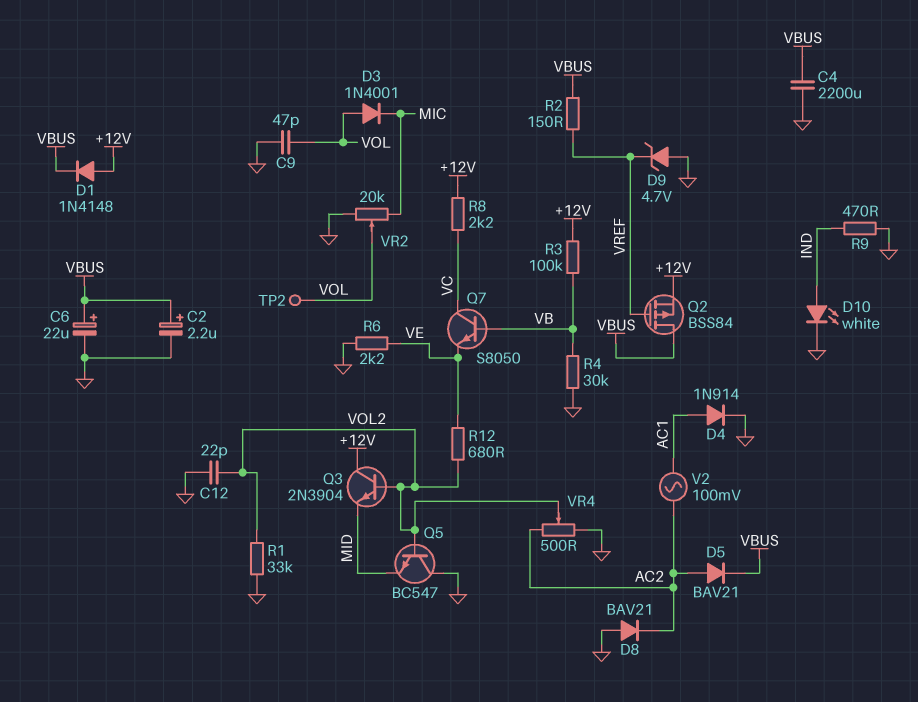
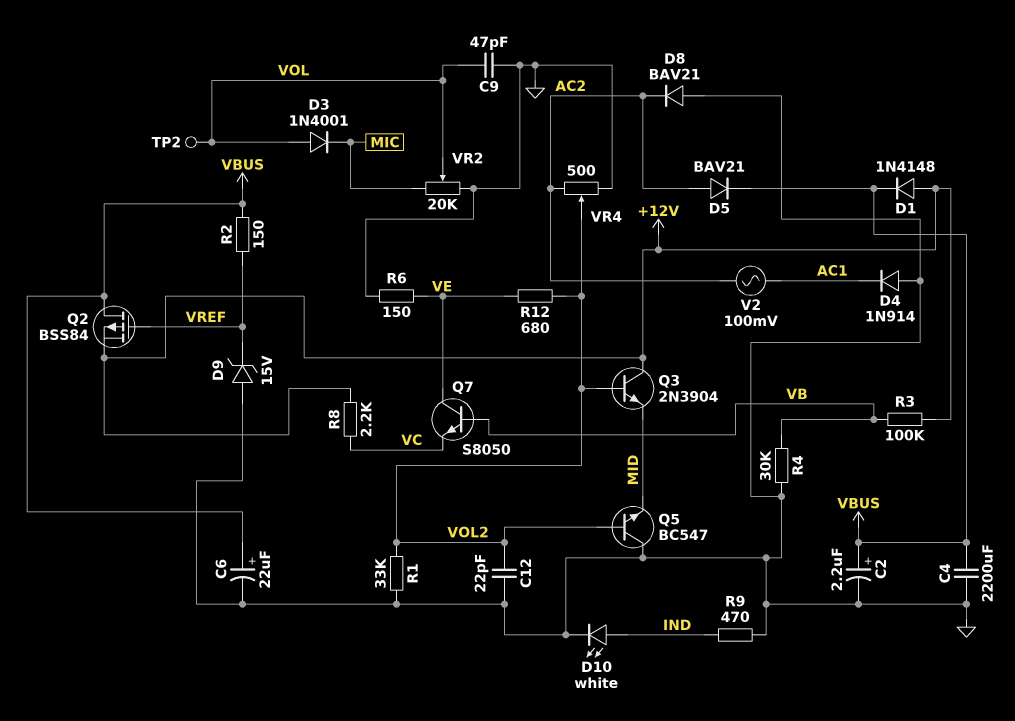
D4: diode 1N914 (A AC1, K GND) -> diode 1N914 (A GND, K AC1)
D9: zener 4.7V (A GND, K VREF) -> zener 15V (A GND, K VREF)
Q7: NPN S8050 (B VB, C VC, E VE) -> NPN S8050 (B VB, C VE, E VC)
R6: 2.2k (GND, VE) -> 150 (GND, VE)

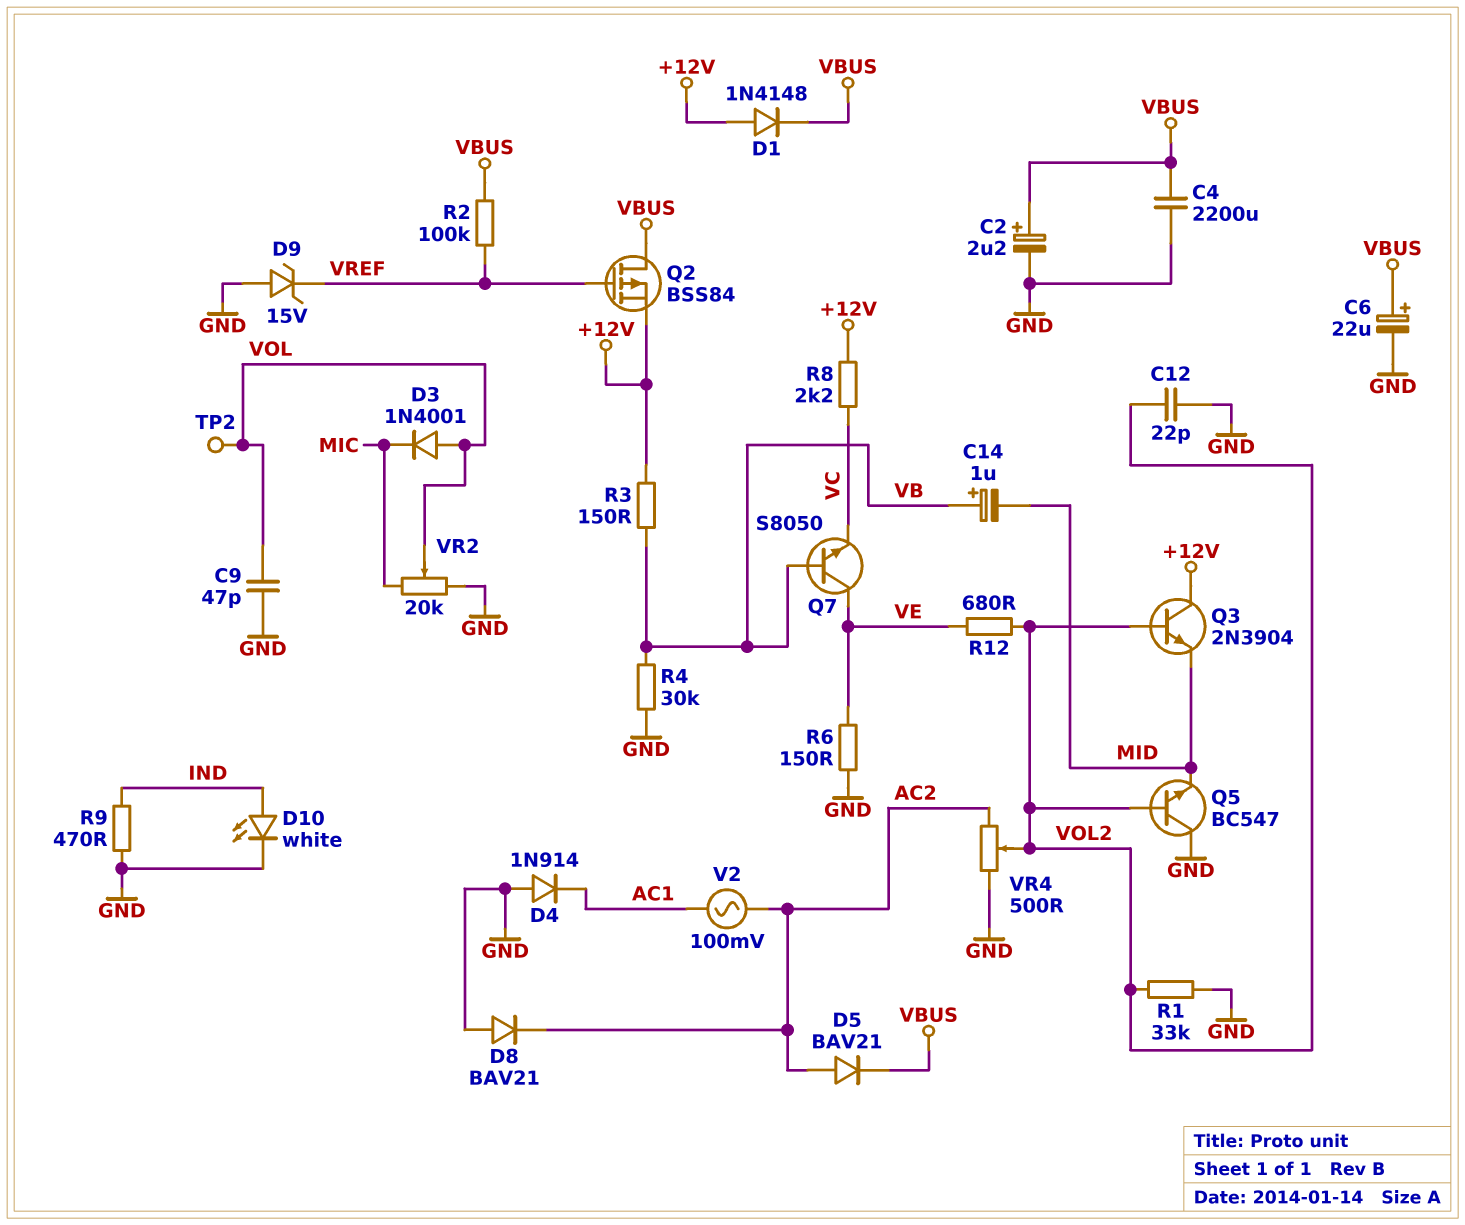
C14: none -> 1uF (plus VB, minus MID)
R2: 150 (VBUS, VREF) -> 100k (VBUS, VREF)
R3: 100k (+12V, VB) -> 150 (+12V, VB)

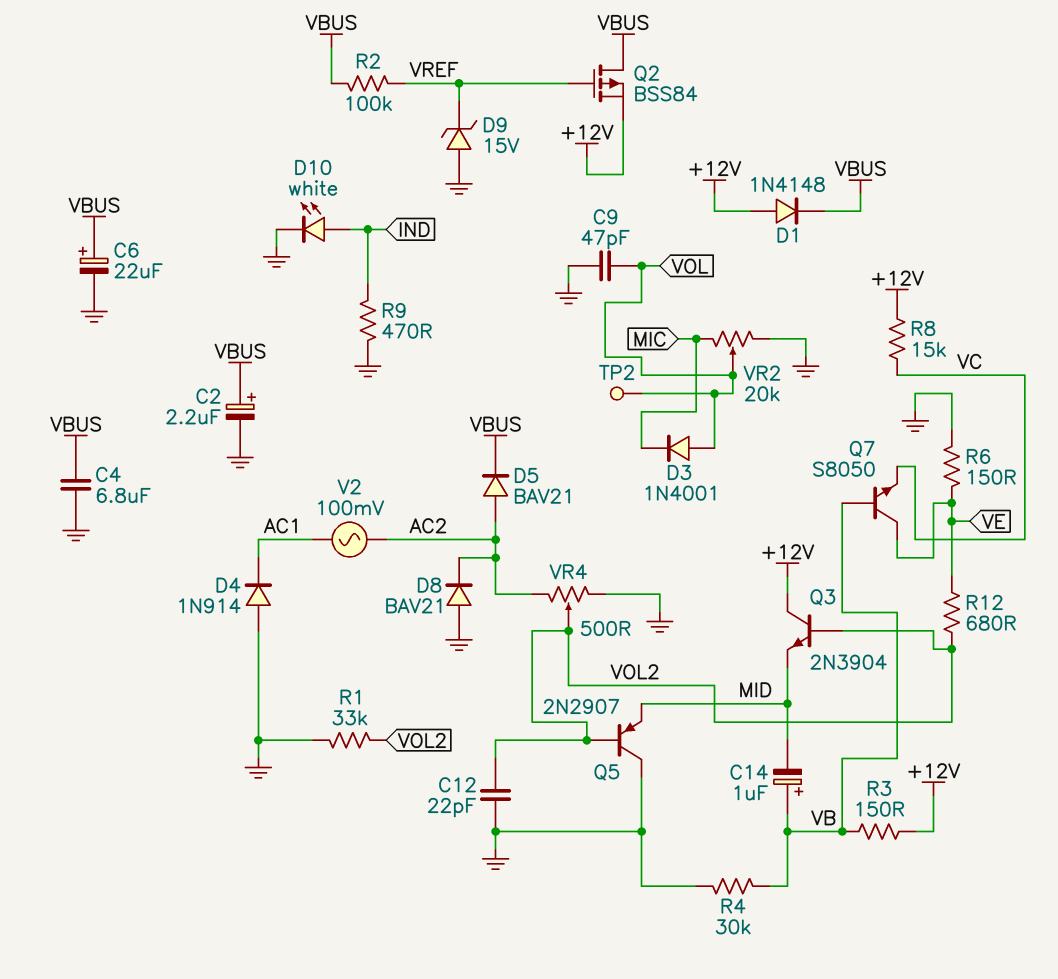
C4: 2200uF (GND, VBUS) -> 6.8uF (GND, VBUS)
Q5: NPN BC547 (B VOL2, C GND, E MID) -> PNP 2N2907 (B VOL2, C GND, E MID)
R8: 2.2k (+12V, VC) -> 15k (+12V, VC)

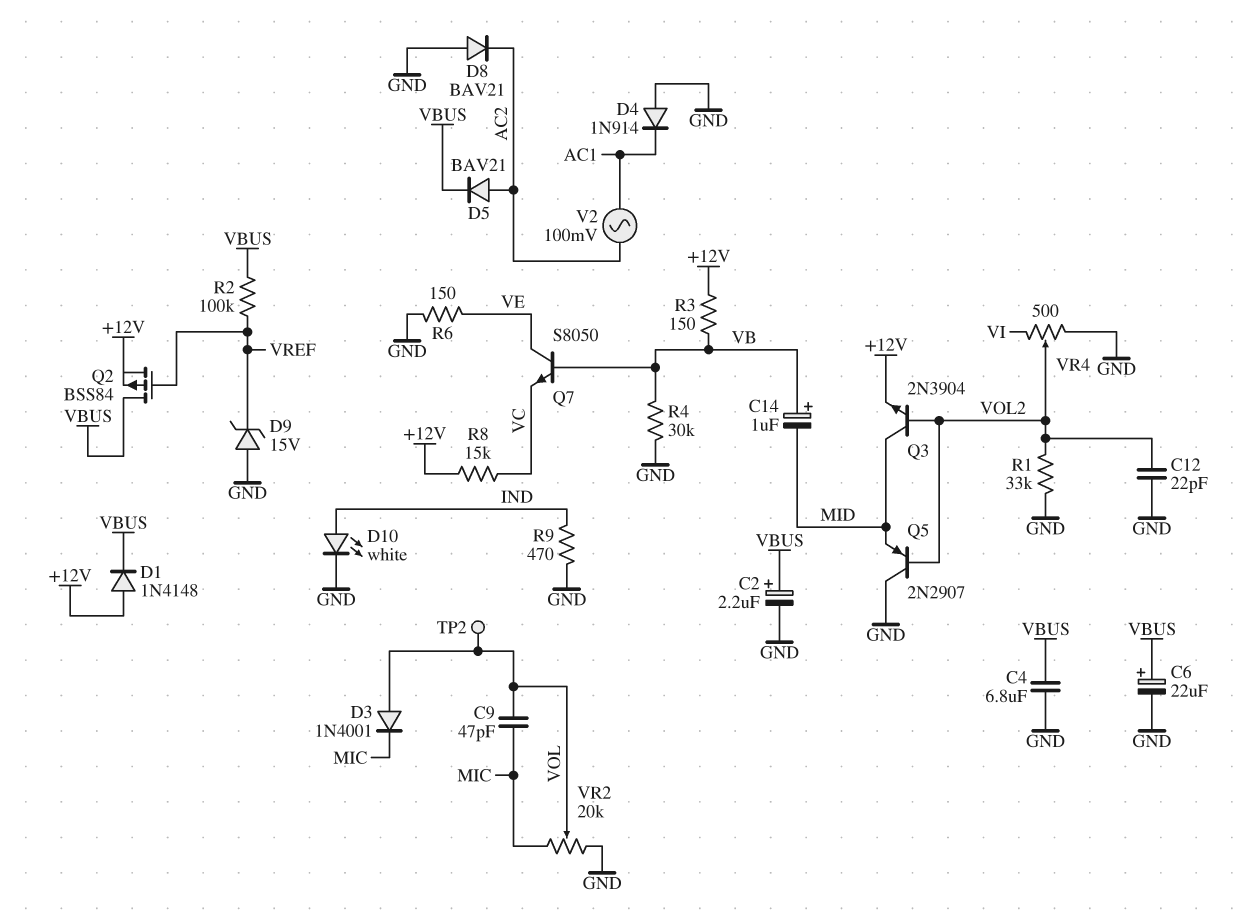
C9: 47pF (GND, VOL) -> 47pF (MIC, VOL)
Q3: NPN 2N3904 (B VOL2, C +12V, E MID) -> NPN 2N3904 (B VOL2, C MID, E +12V)
R12: 680 (VE, VOL2) -> none
VR4: 500 (AC2, GND, wiper VOL2) -> 500 (GND, VI, wiper VOL2)

